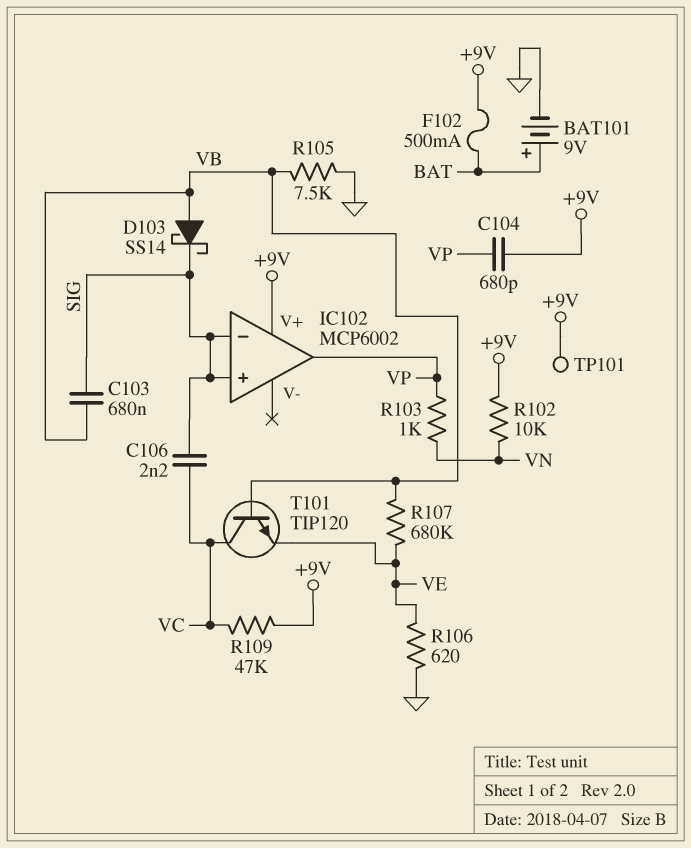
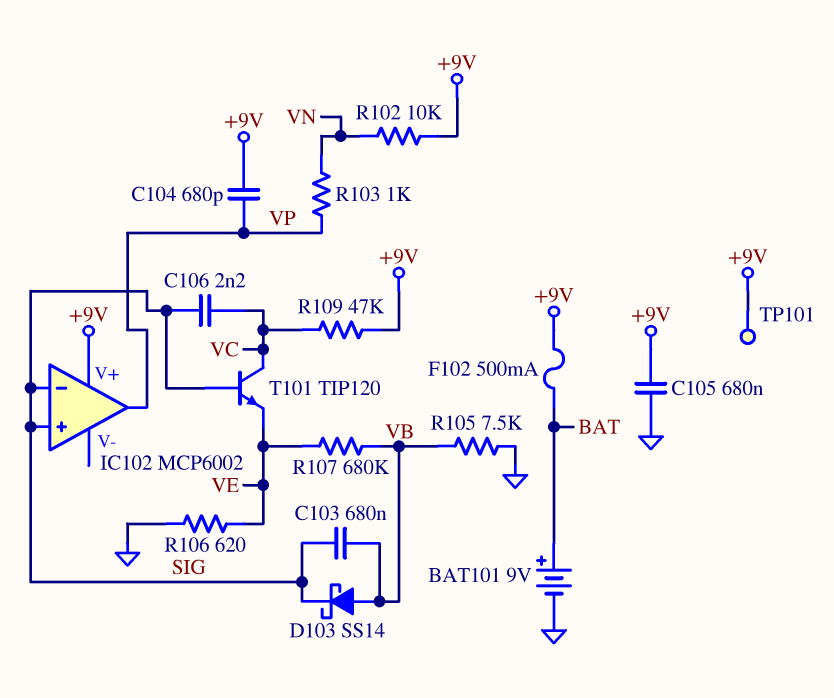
C105: none -> 680nF (+9V, GND)
T101: NPN TIP120 (B VB, C VC, E VE) -> NPN TIP120 (B SIG, C VC, E VE)

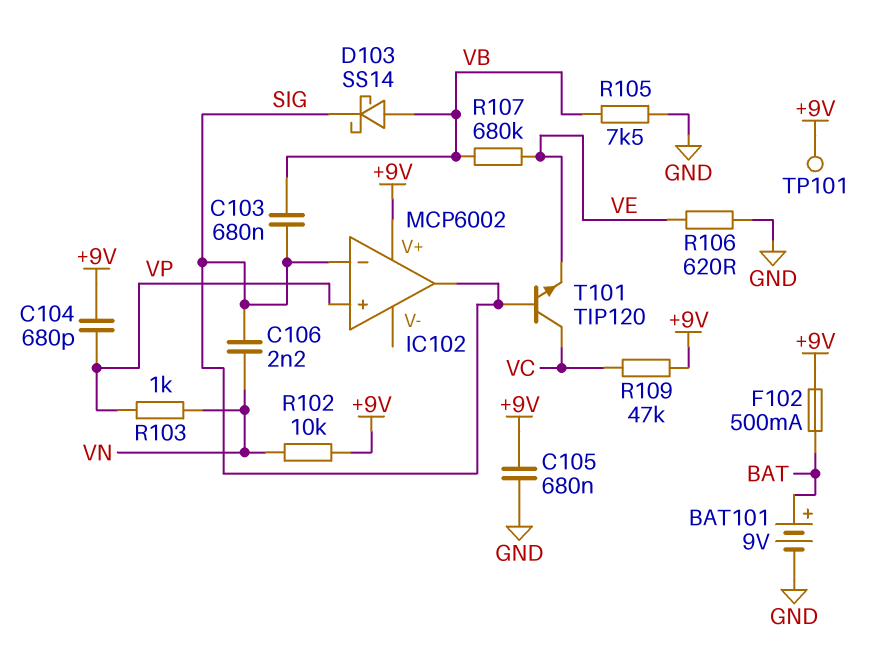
C106: 2.2nF (SIG, VC) -> 2.2nF (SIG, VN)
IC102 pin in+: SIG -> VP
IC102 pin out: VP -> SIG

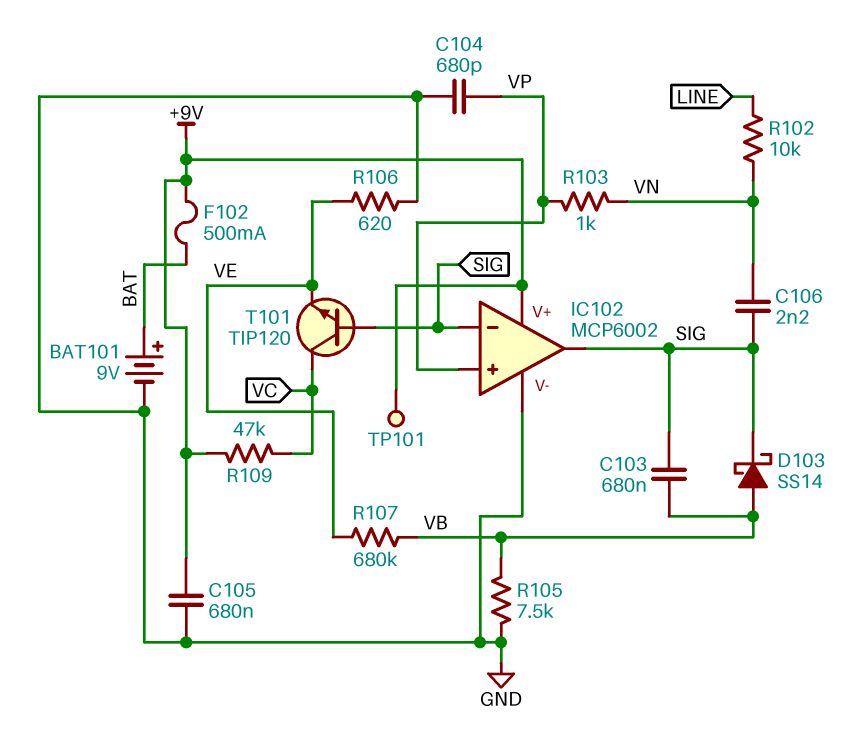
C104: 680pF (+9V, VP) -> 680pF (GND, VP)
IC102 pin V-: none -> GND
R102: 10k (+9V, VN) -> 10k (LINE, VN)

